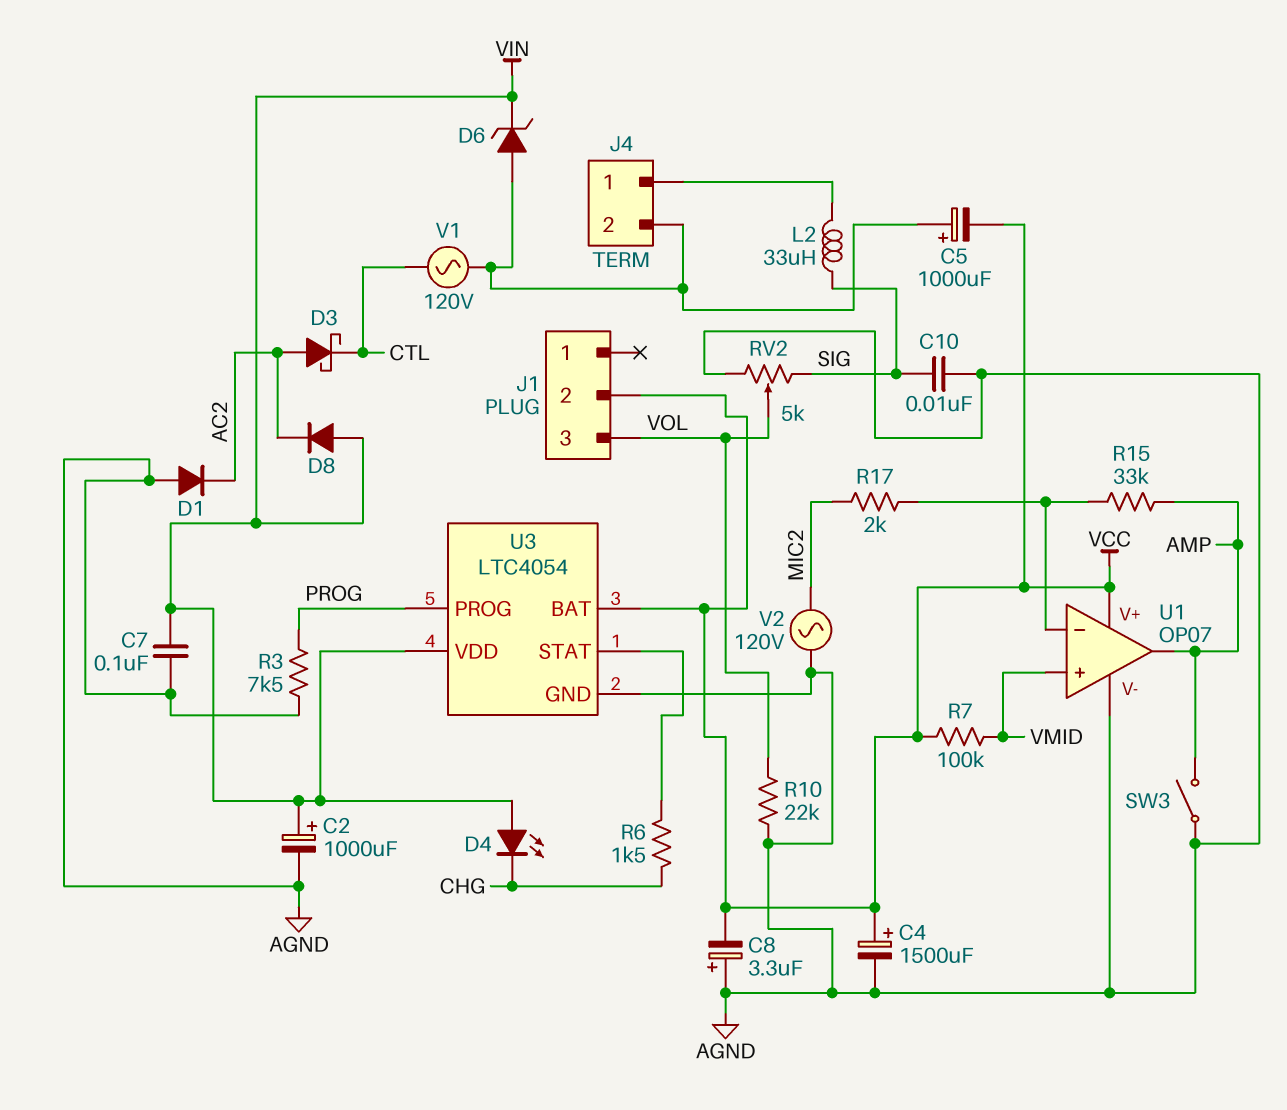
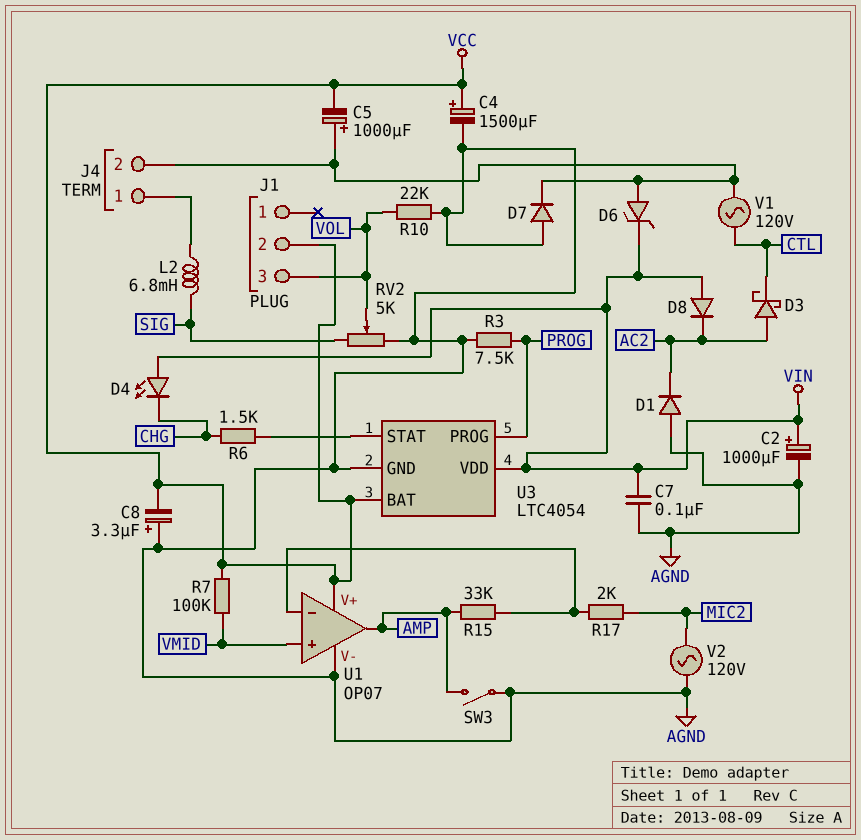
C10: 10nF (AGND, SIG) -> none
D7: none -> diode (A AGND, K J4/2)
L2: 33uH (J4/1, SIG) -> 6.8mH (J4/1, SIG)

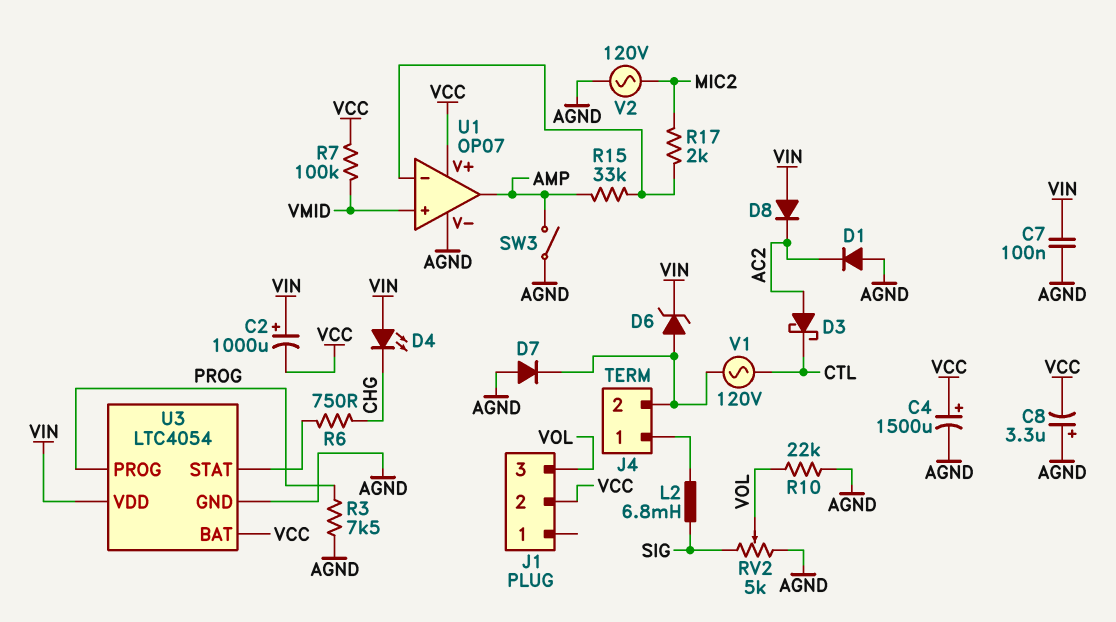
C2: 1000uF (plus VIN, minus AGND) -> 1000uF (plus VIN, minus VCC)
C5: 1000uF (plus J4/2, minus VCC) -> none
R6: 1.5k (CHG, U3/STAT) -> 750 (CHG, U3/STAT)

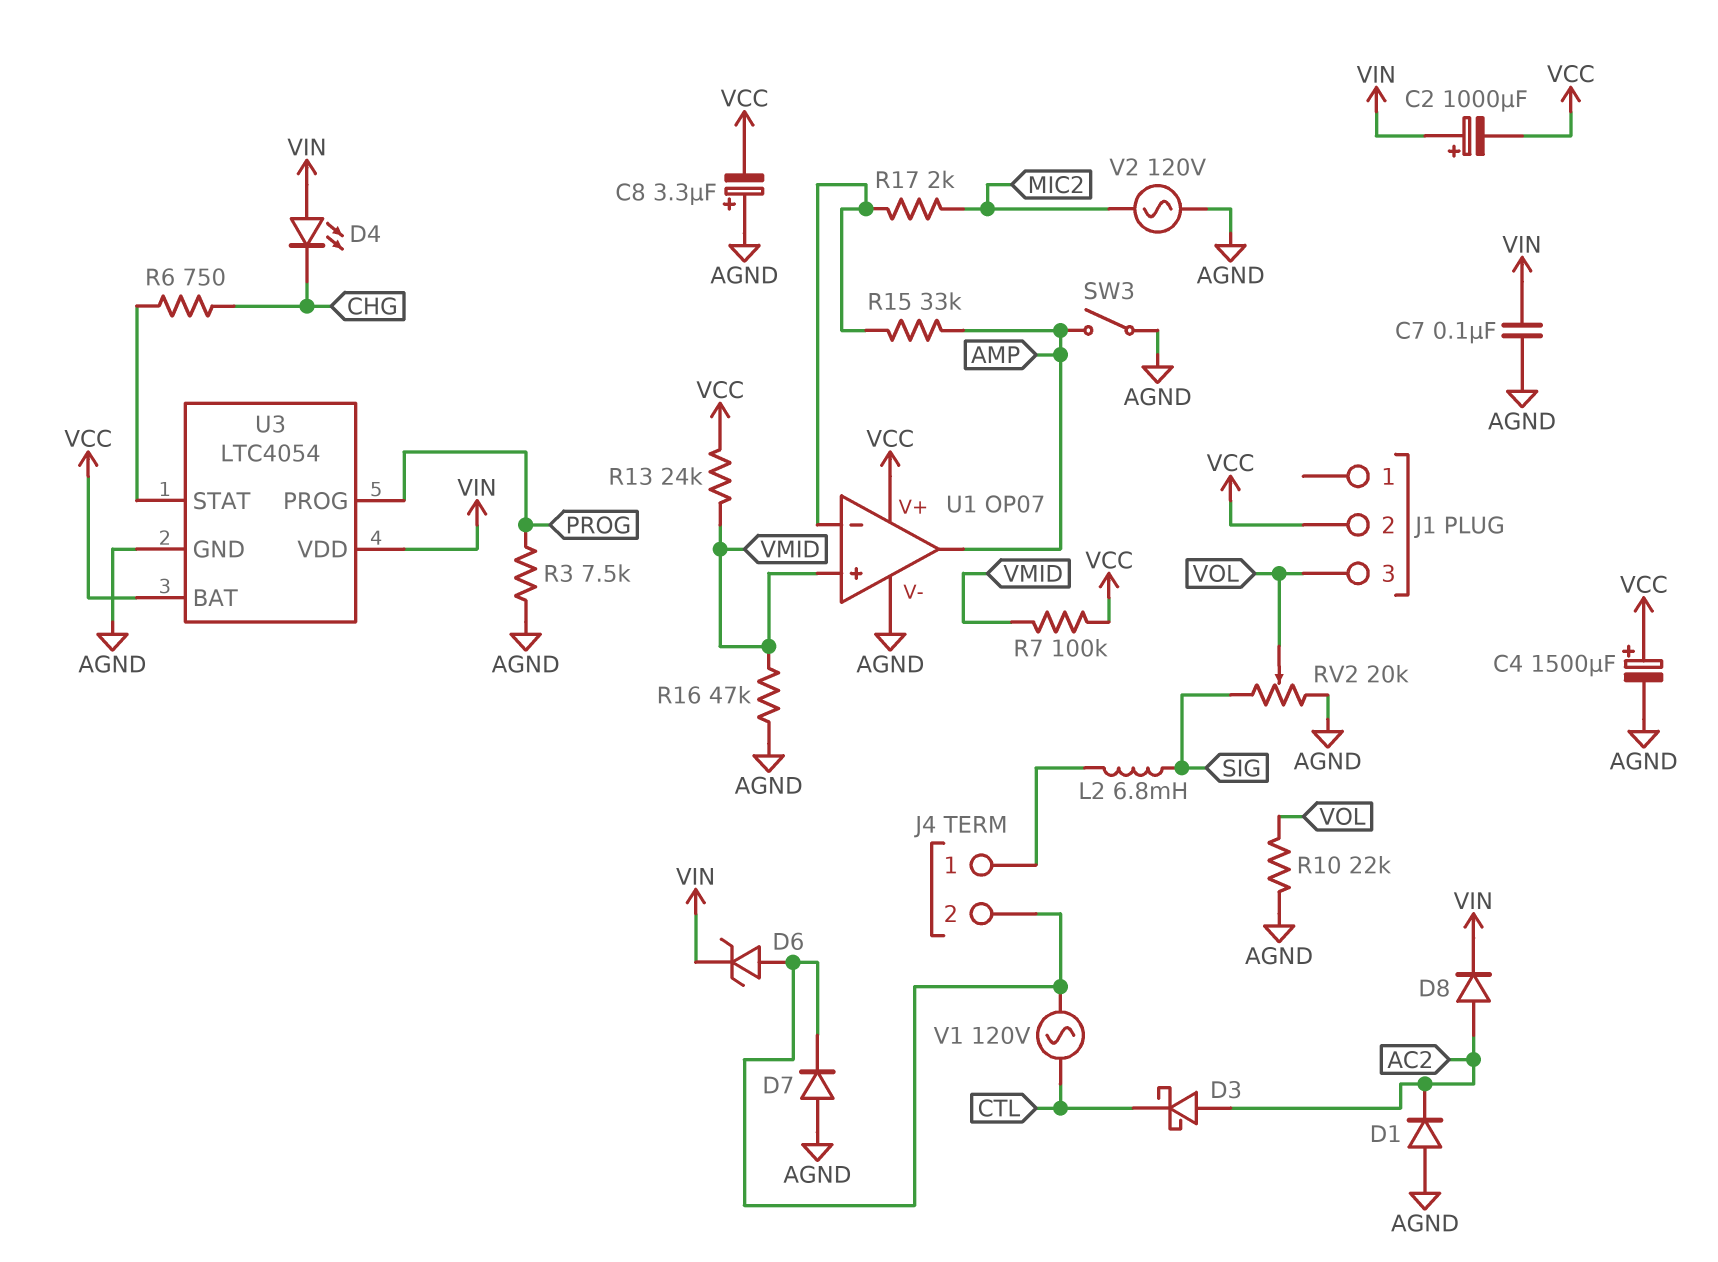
D8: diode (A VIN, K AC2) -> diode (A AC2, K VIN)
R13: none -> 24k (VCC, VMID)
R16: none -> 47k (AGND, VMID)
RV2: 5k (AGND, SIG, wiper VOL) -> 20k (AGND, SIG, wiper VOL)

